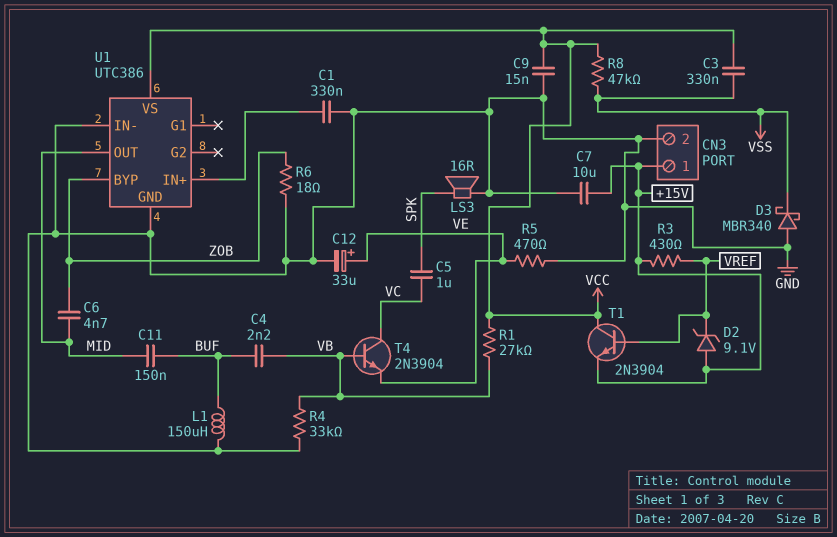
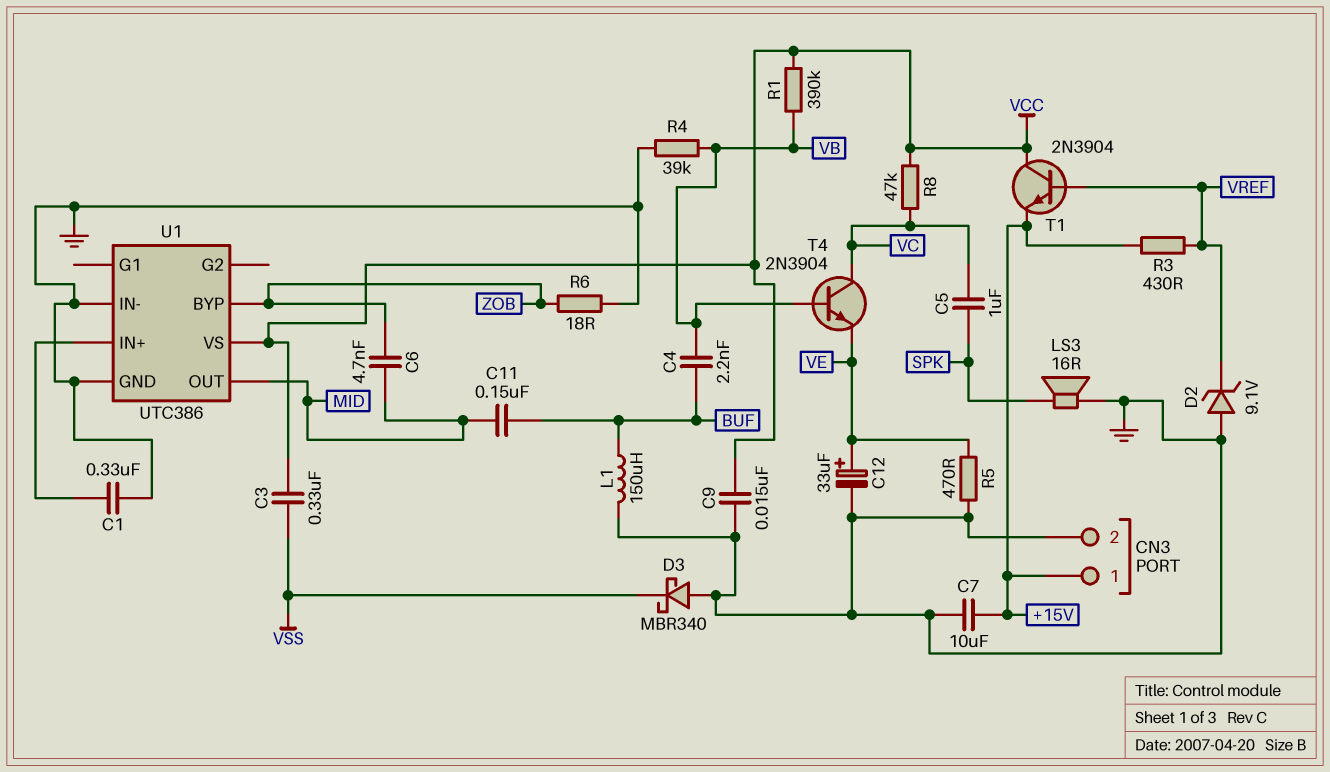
D2: zener 9.1V (A +15V, K VREF) -> zener 9.1V (A GND, K VREF)
R1: 27k (VB, VCC) -> 390k (VB, VCC)
R4: 33k (GND, VB) -> 39k (GND, VB)
R8: 47k (VCC, VSS) -> 47k (VC, VCC)

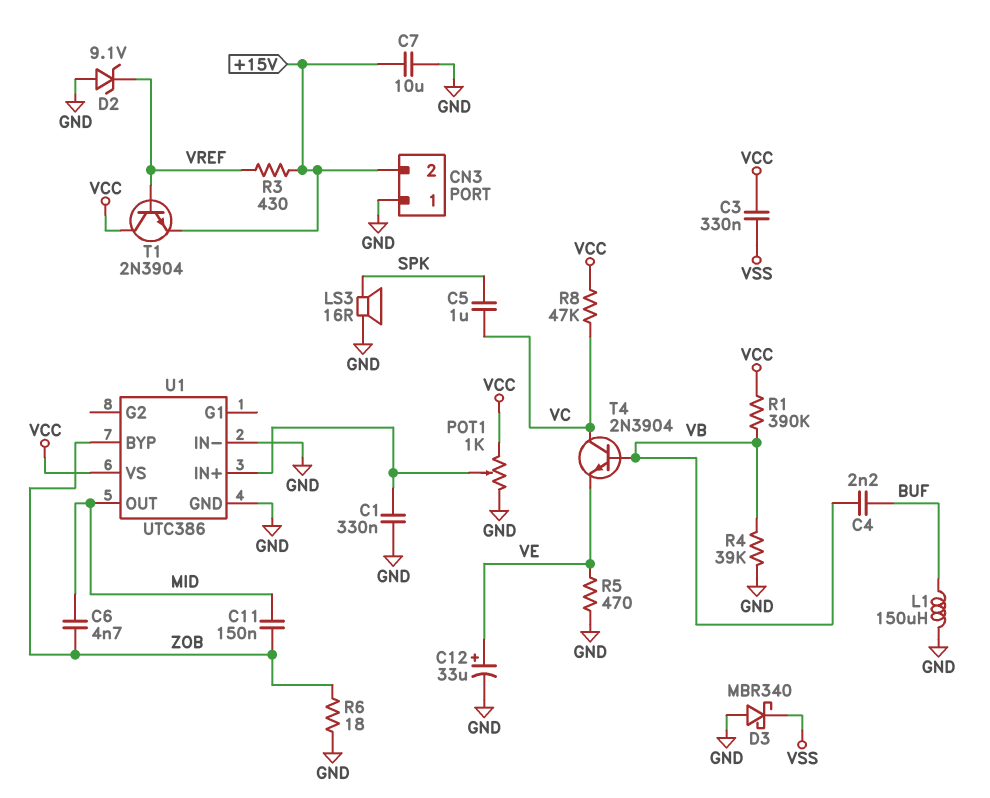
C9: 15nF (GND, VCC) -> none
C11: 150nF (BUF, MID) -> 150nF (MID, ZOB)
CN3 pin 1: +15V -> GND
CN3 pin 2: GND -> +15V
POT1: none -> 1k (GND, VCC, wiper U1/IN+)

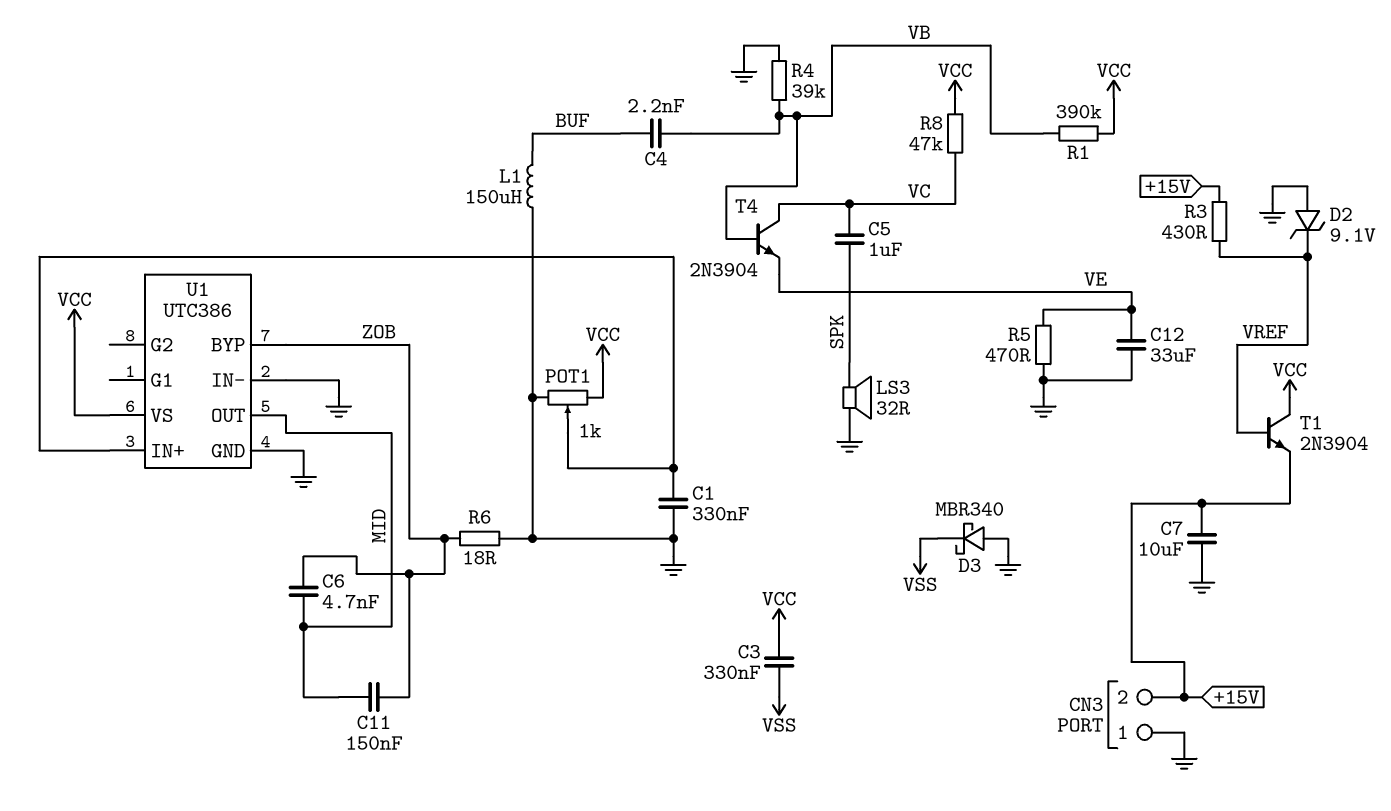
C12: 33uF (plus VE, minus GND) -> 33uF (GND, VE)
LS3: speaker 16R (GND, SPK) -> speaker 32R (GND, SPK)

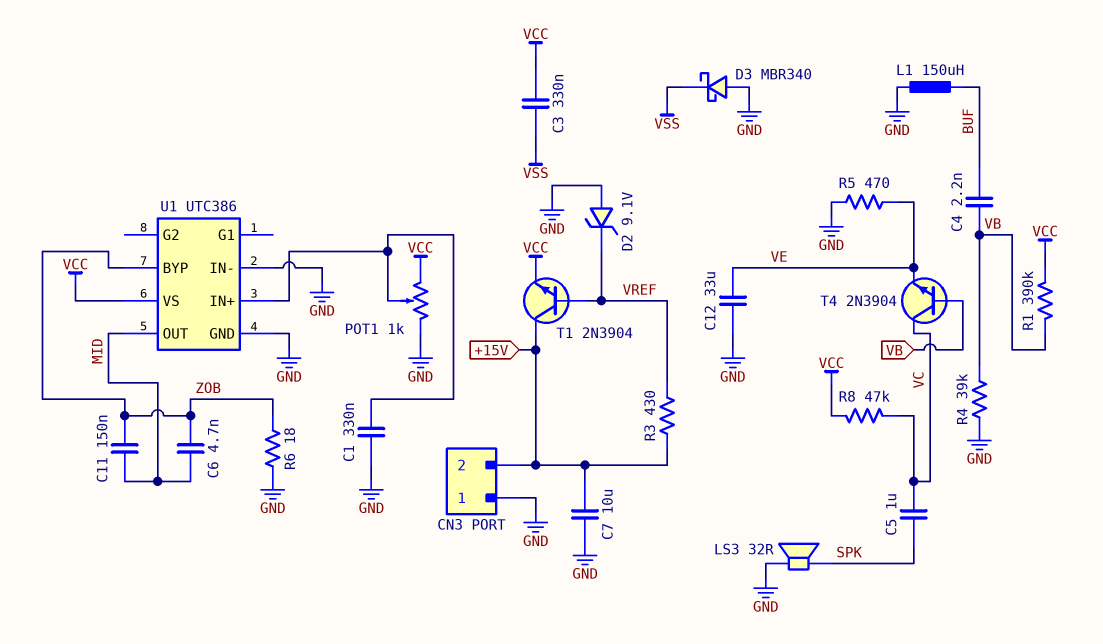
T1: NPN 2N3904 (B VREF, C VCC, E +15V) -> NPN 2N3904 (B VREF, C +15V, E VCC)

